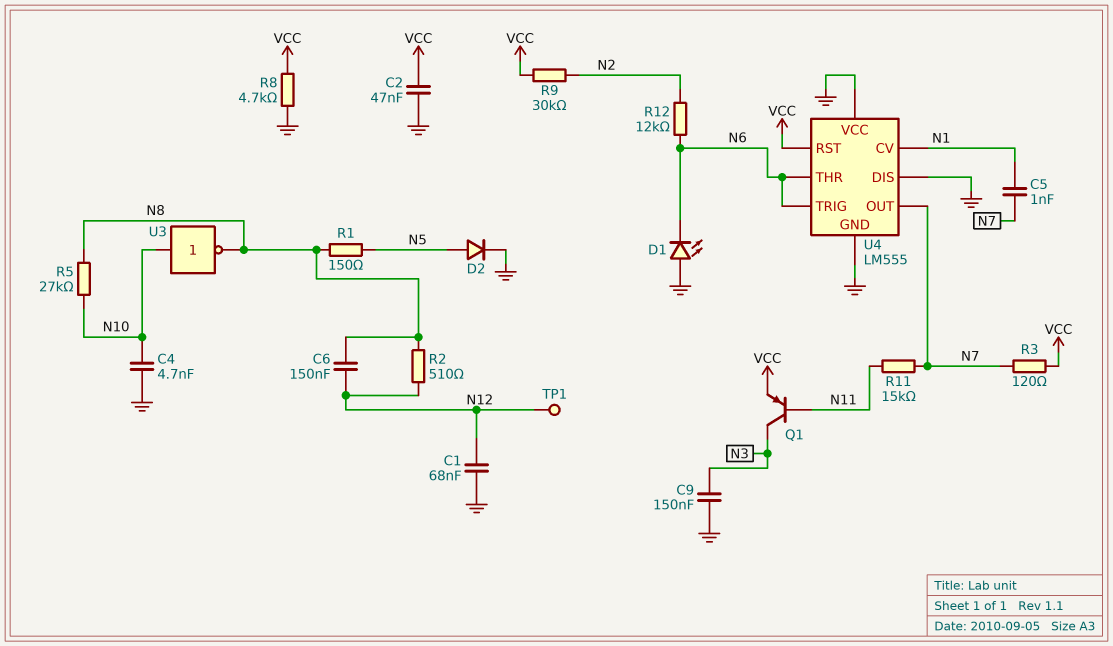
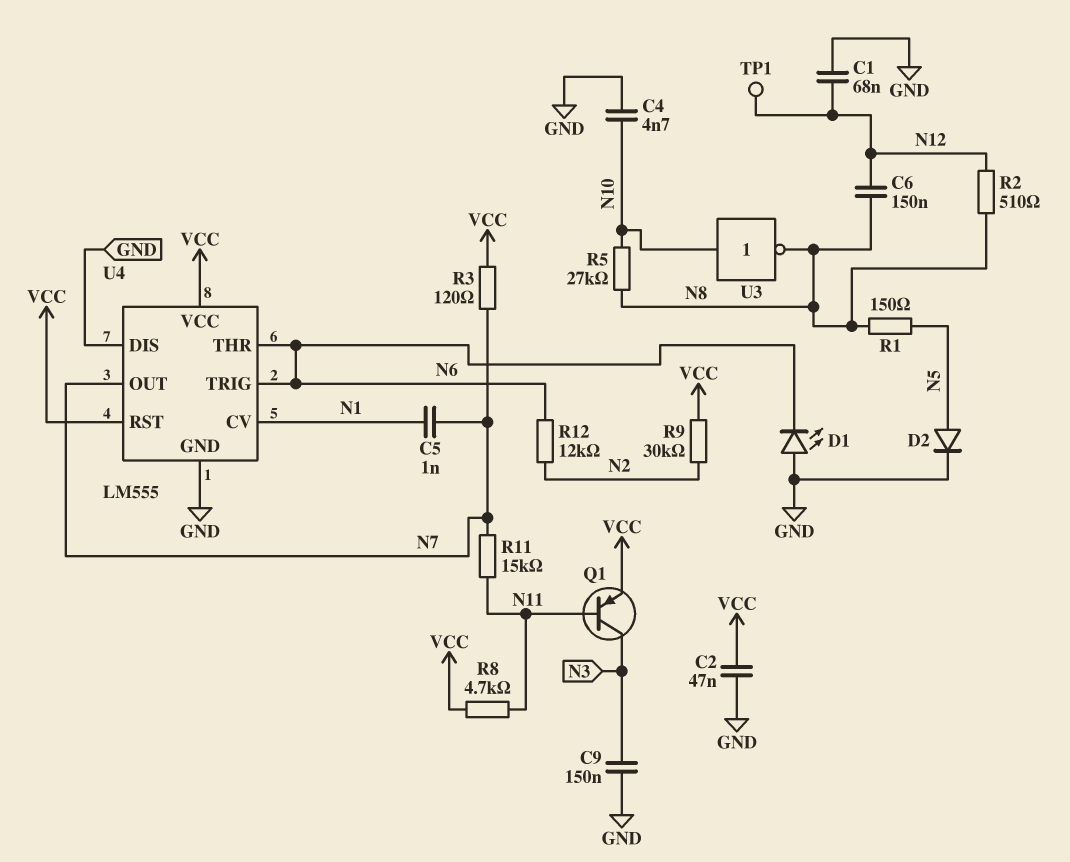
R8: 4.7k (GND, VCC) -> 4.7k (N11, VCC)
U4 pin VCC: GND -> VCC

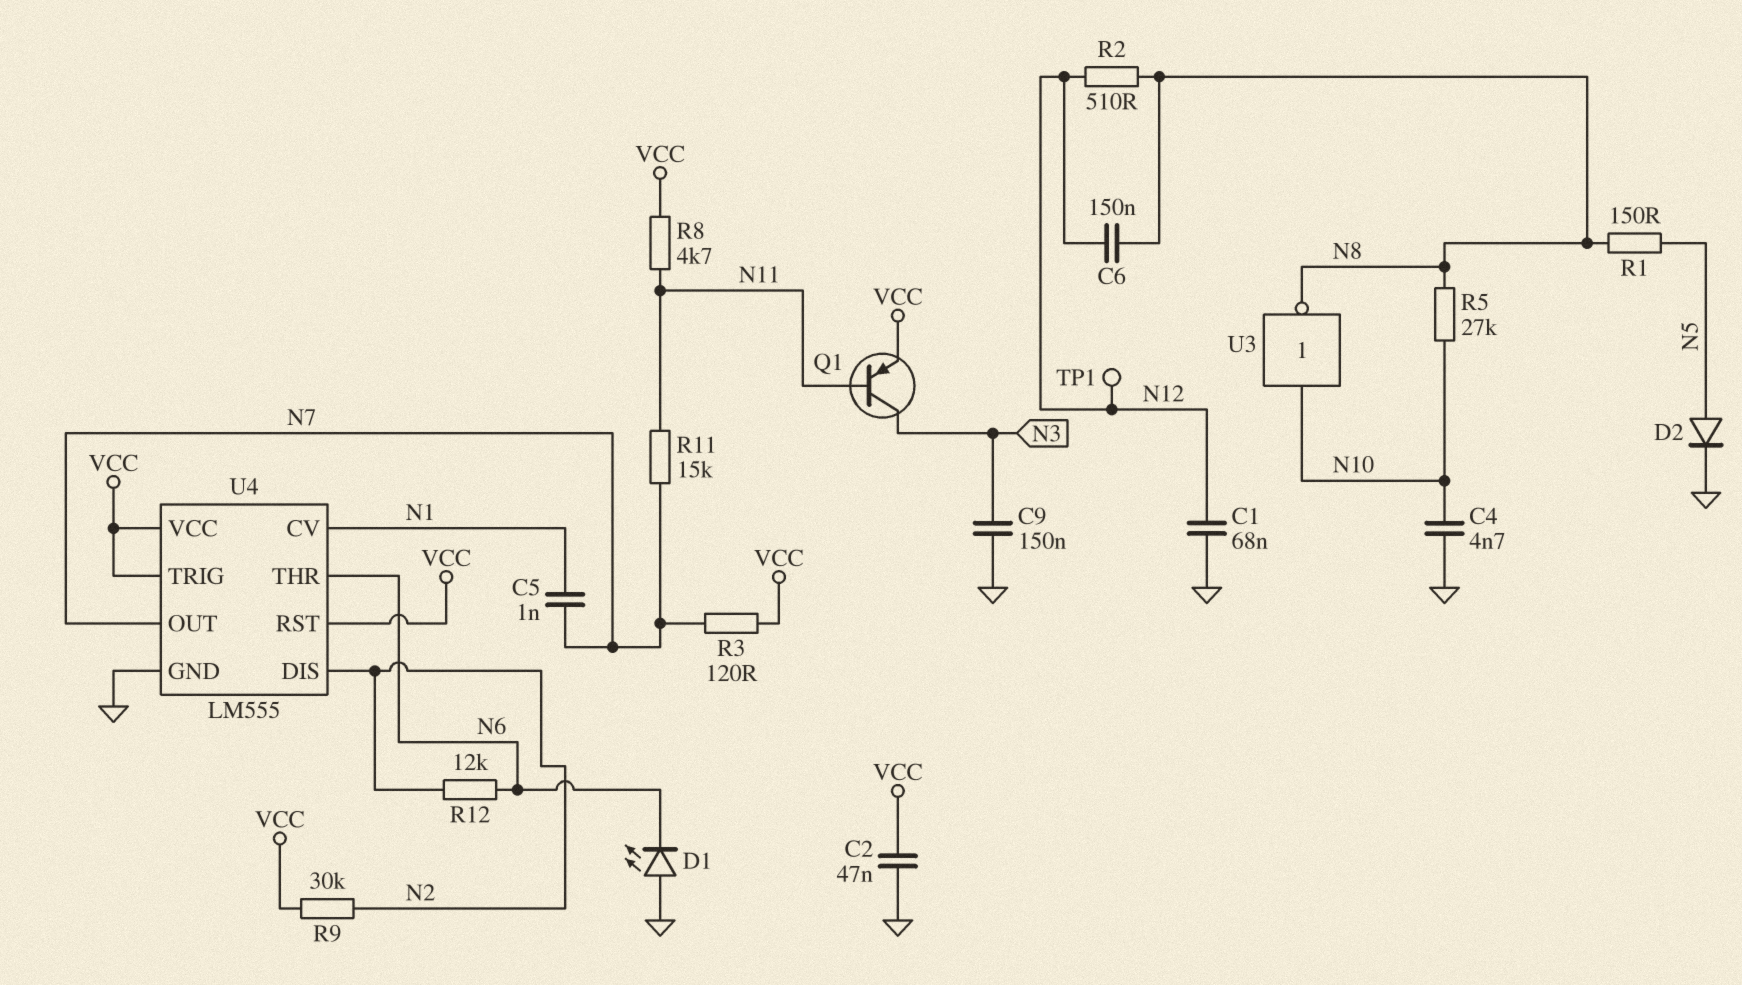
U4 pin DIS: GND -> N2
U4 pin TRIG: N6 -> VCC

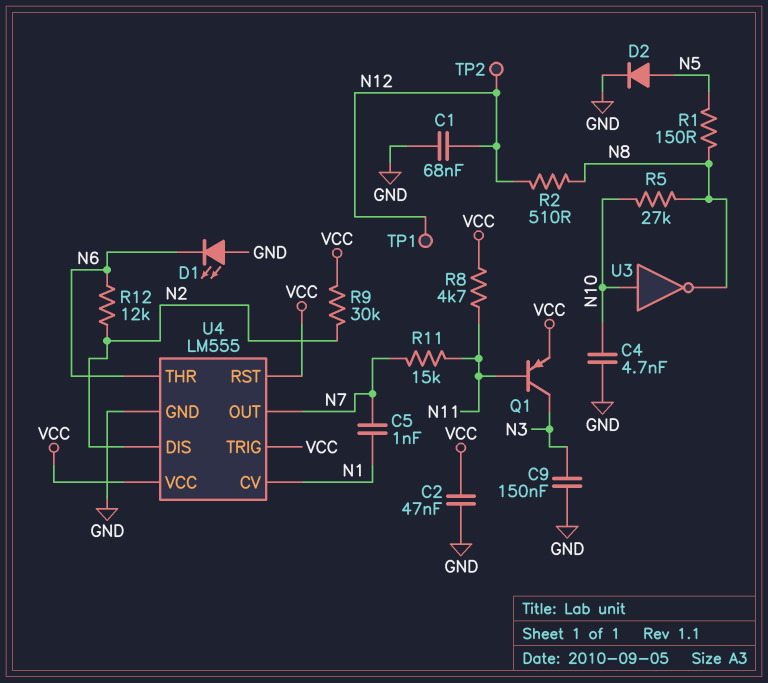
C6: 150nF (N8, N12) -> none
R3: 120 (N7, VCC) -> none
TP2: none -> test point (N12)

